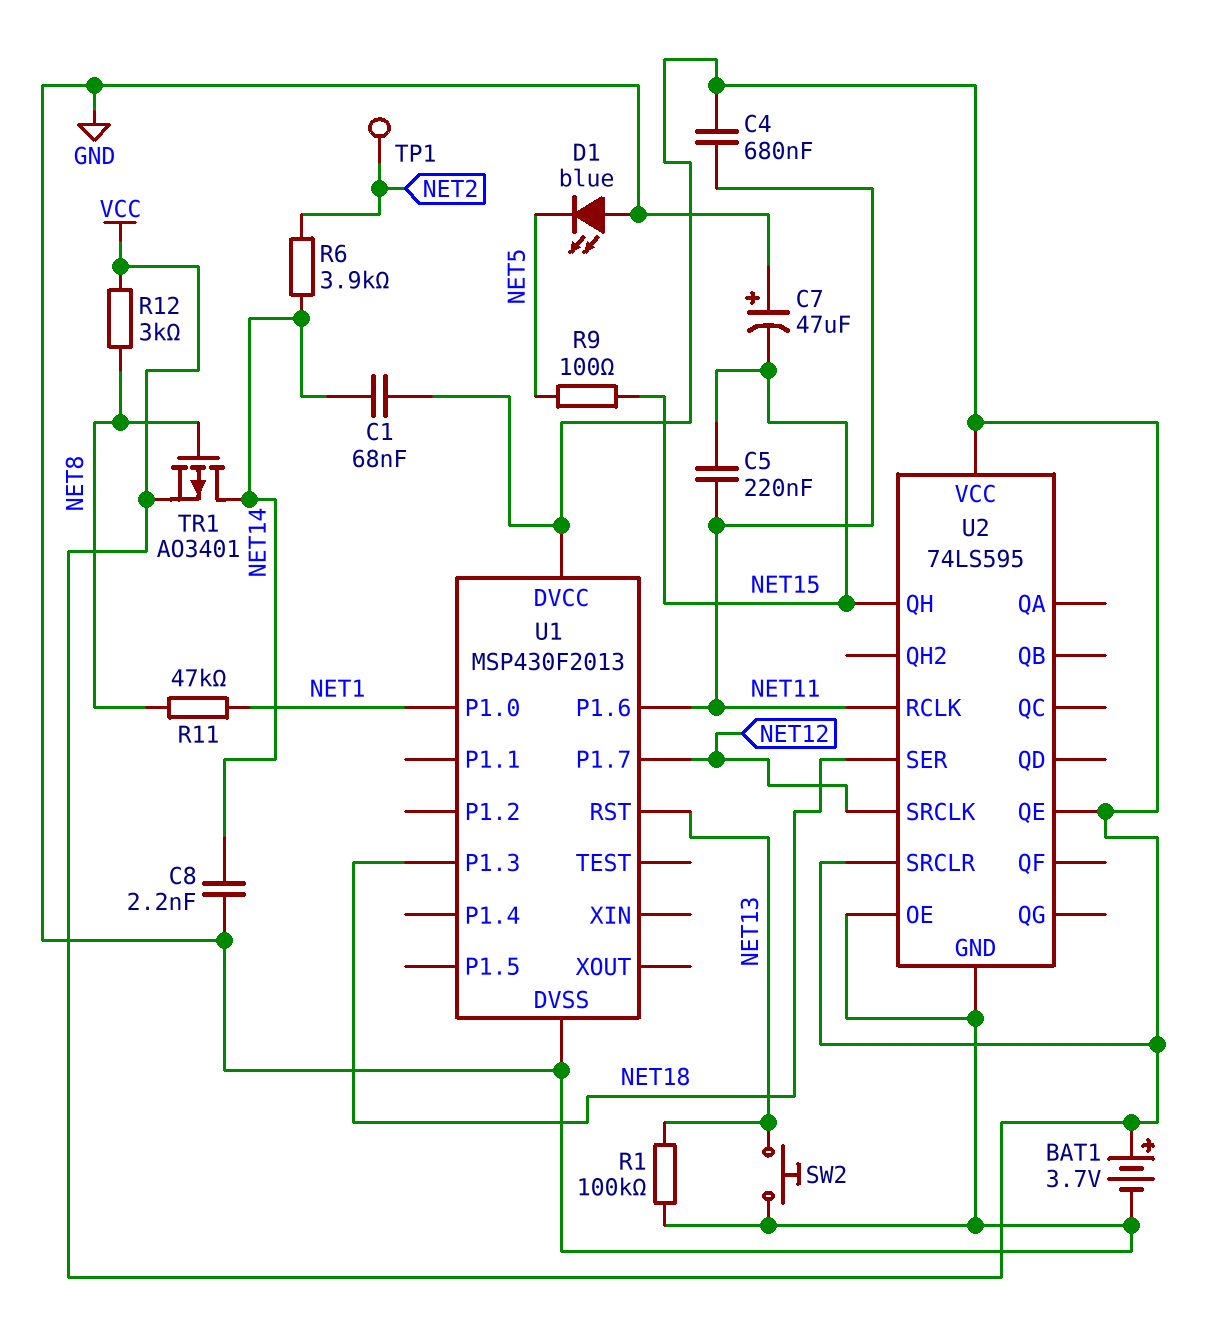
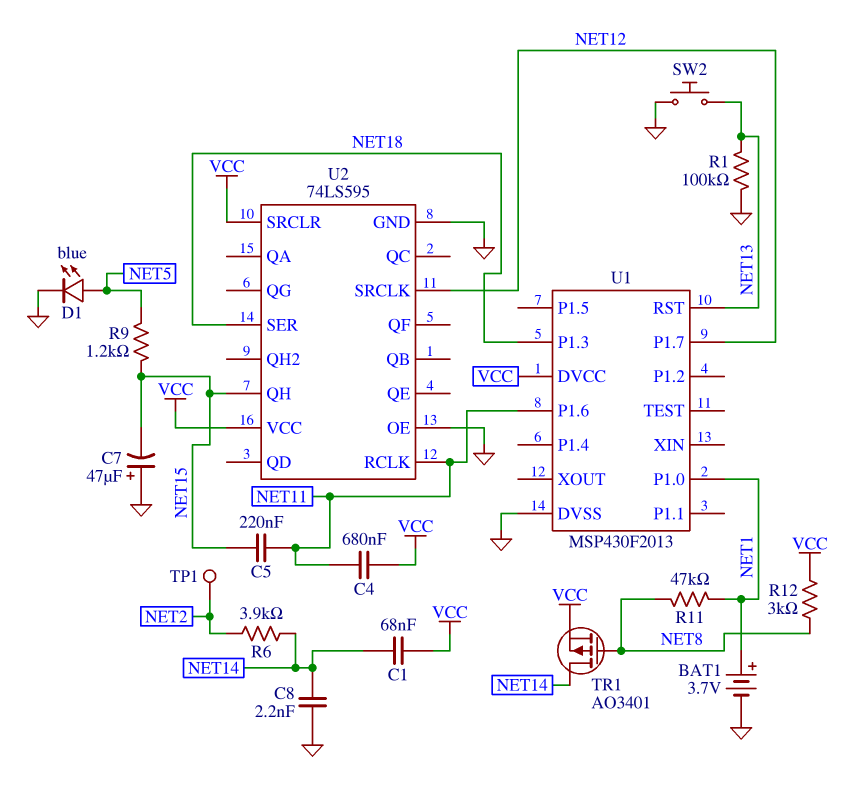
BAT1: 3.7V (plus VCC, minus GND) -> 3.7V (plus NET1, minus GND)
D1: LED blue (A GND, K NET5) -> LED blue (A NET5, K GND)
R9: 100 (NET5, NET15) -> 1.2k (NET5, NET15)
U2 pin QE: VCC -> none

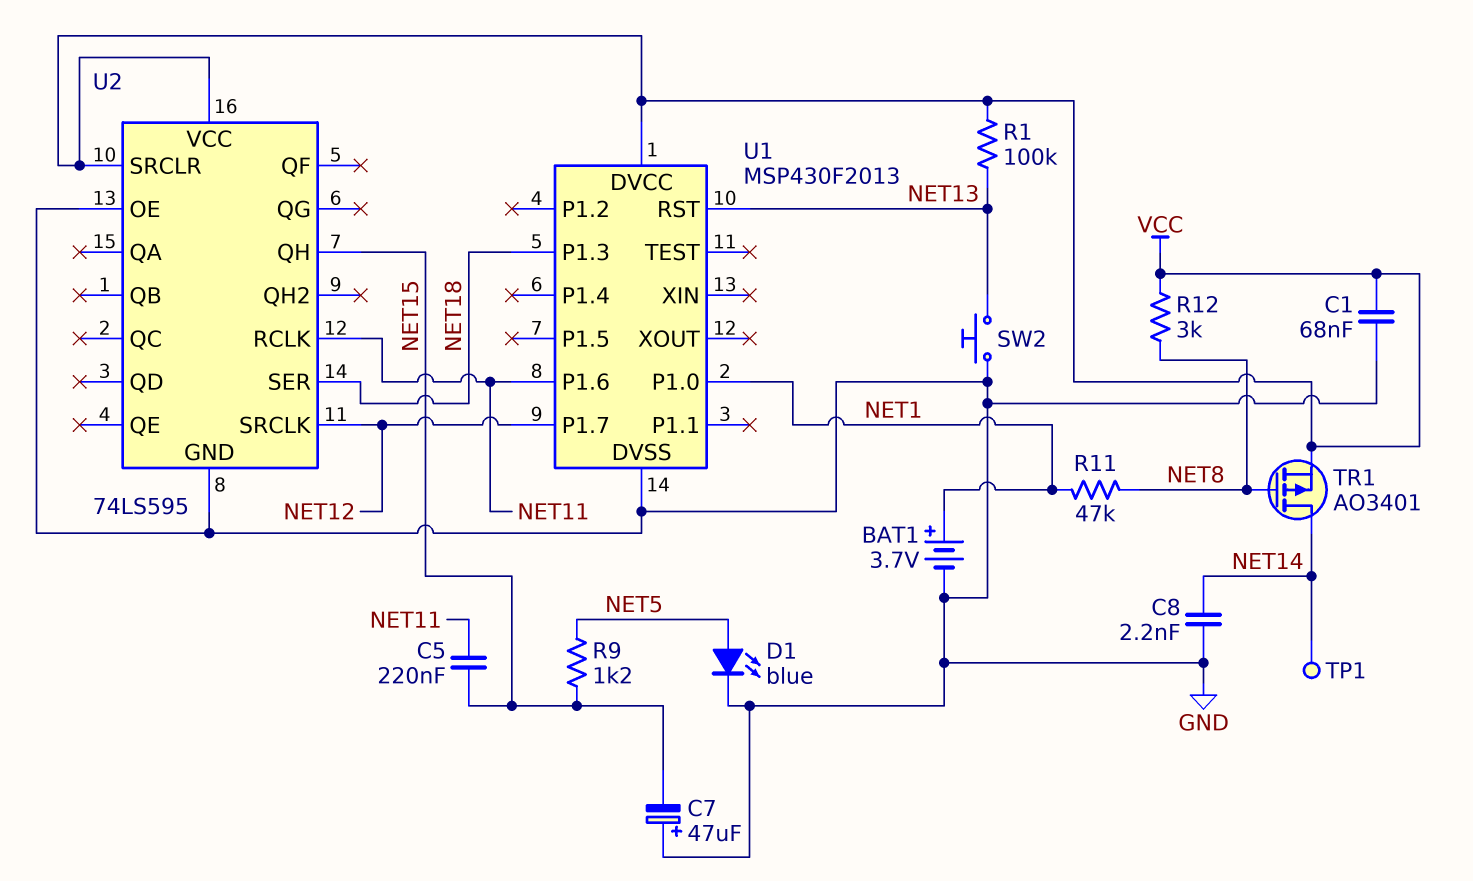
C1: 68nF (NET14, VCC) -> 68nF (GND, VCC)
C4: 680nF (NET11, VCC) -> none
R1: 100k (GND, NET13) -> 100k (NET13, VCC)
R6: 3.9k (NET2, NET14) -> none
TP1: test point (NET2) -> test point (NET14)

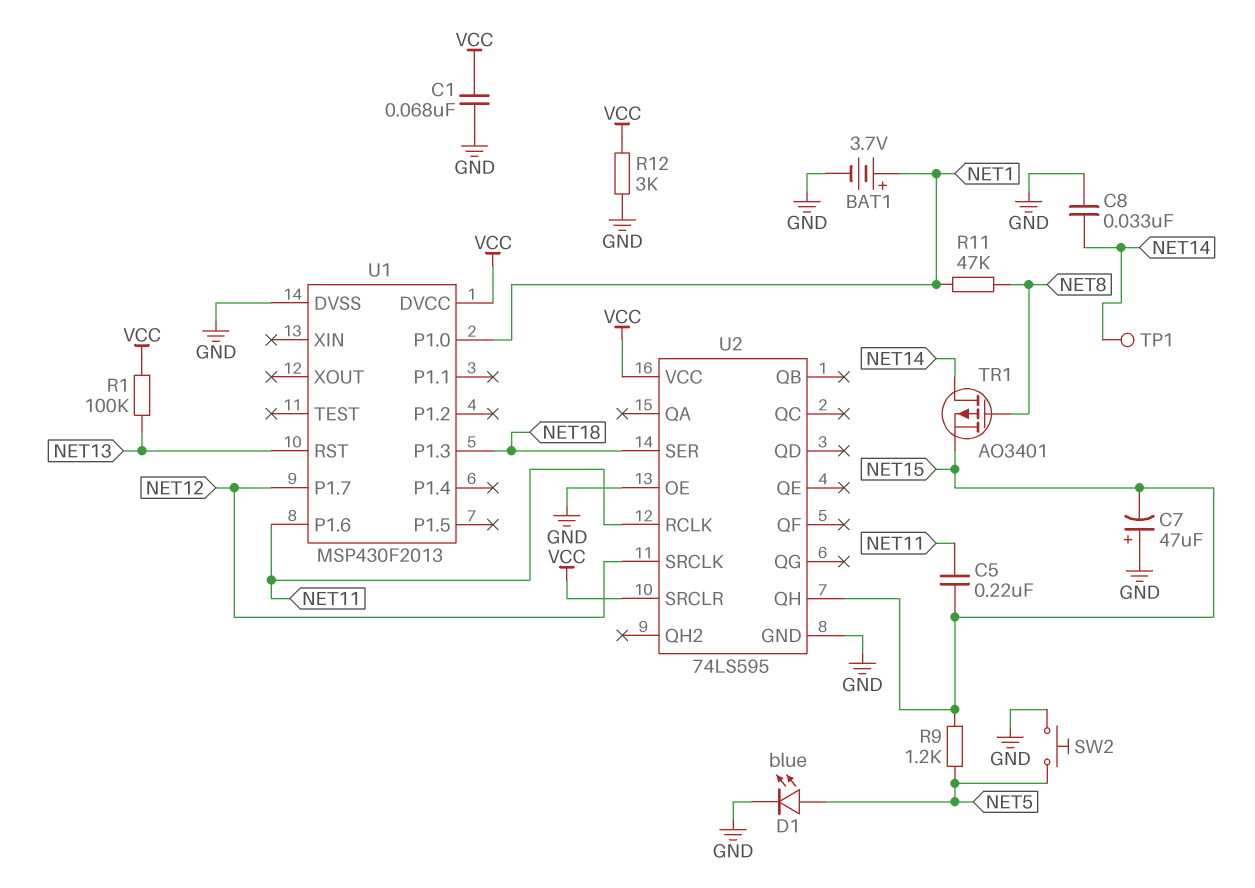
C8: 2.2nF (GND, NET14) -> 33nF (GND, NET14)
R12: 3k (NET8, VCC) -> 3k (GND, VCC)
SW2: button (GND, NET13) -> button (GND, NET5)
TR1: PMOS AO3401 (G NET8, D NET14, S VCC) -> PMOS AO3401 (G NET8, D NET14, S NET15)

